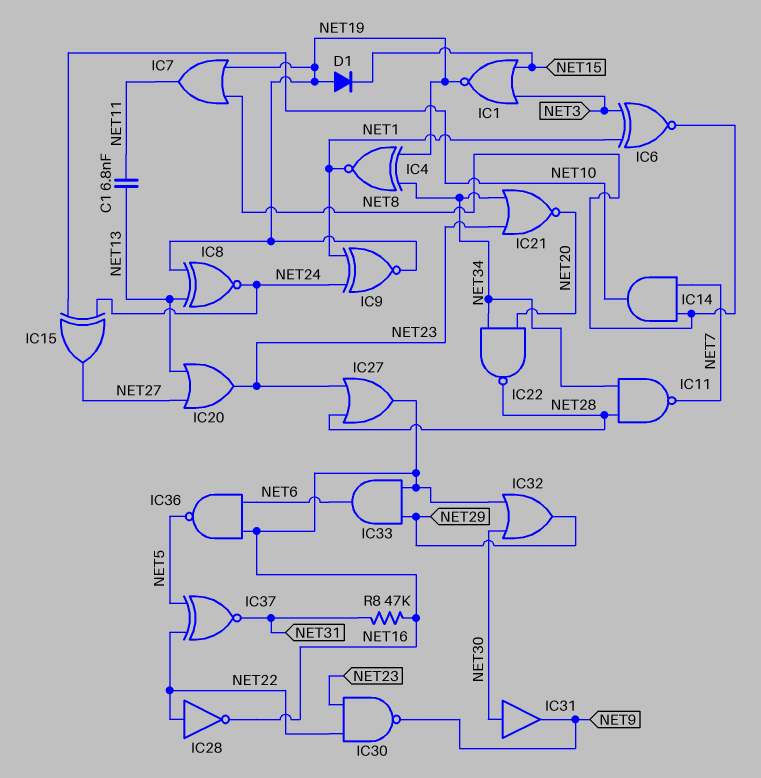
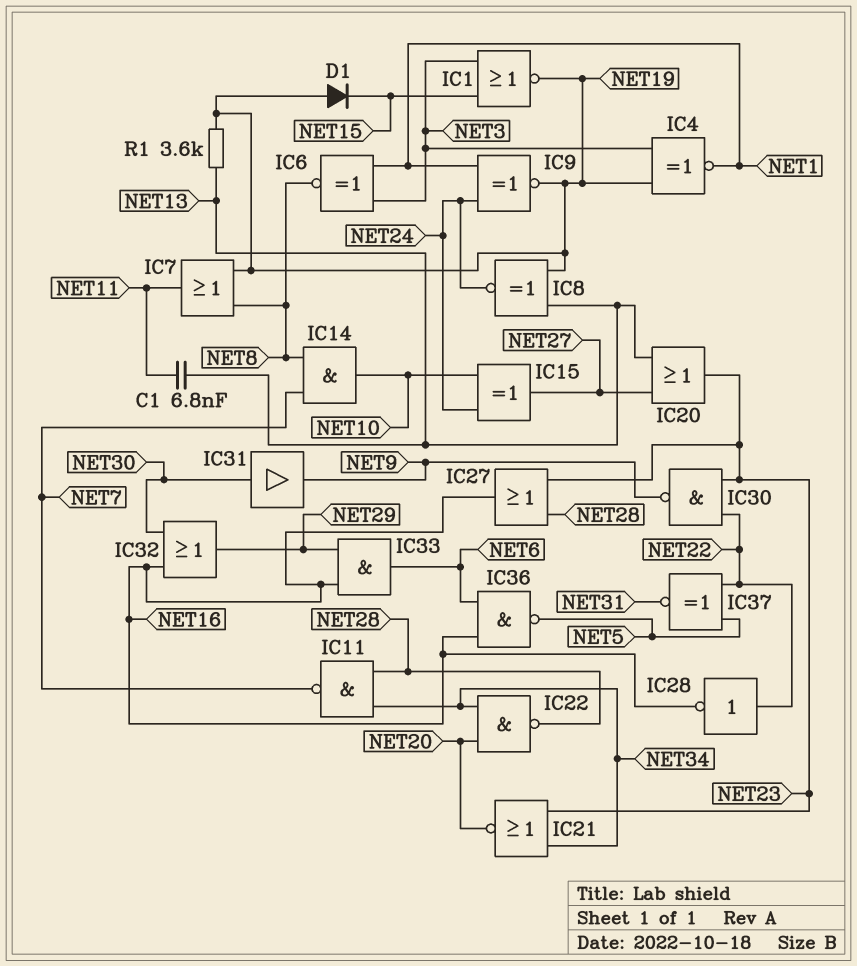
IC4: XNOR (in NET19, in NET34, out NET1) -> XNOR (in NET3, in NET19, out NET1)
R1: none -> 3.6k (NET13, NET19)
R8: 47k (NET16, NET31) -> none

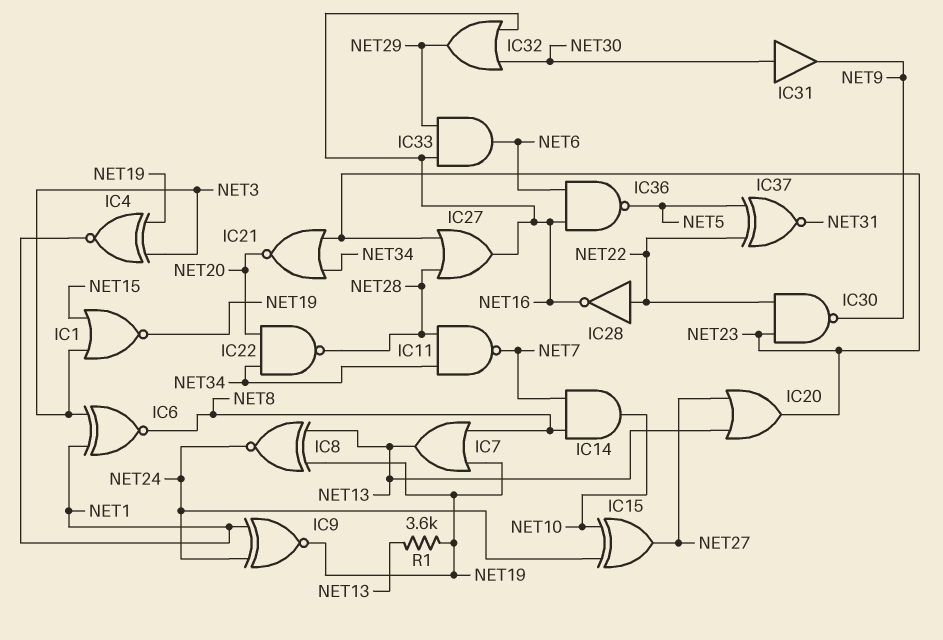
C1: 6.8nF (NET11, NET13) -> none
D1: diode (A NET19, K NET15) -> none
IC7: OR (in NET8, in NET19, out NET11) -> OR (in NET8, in NET19, out NET13)

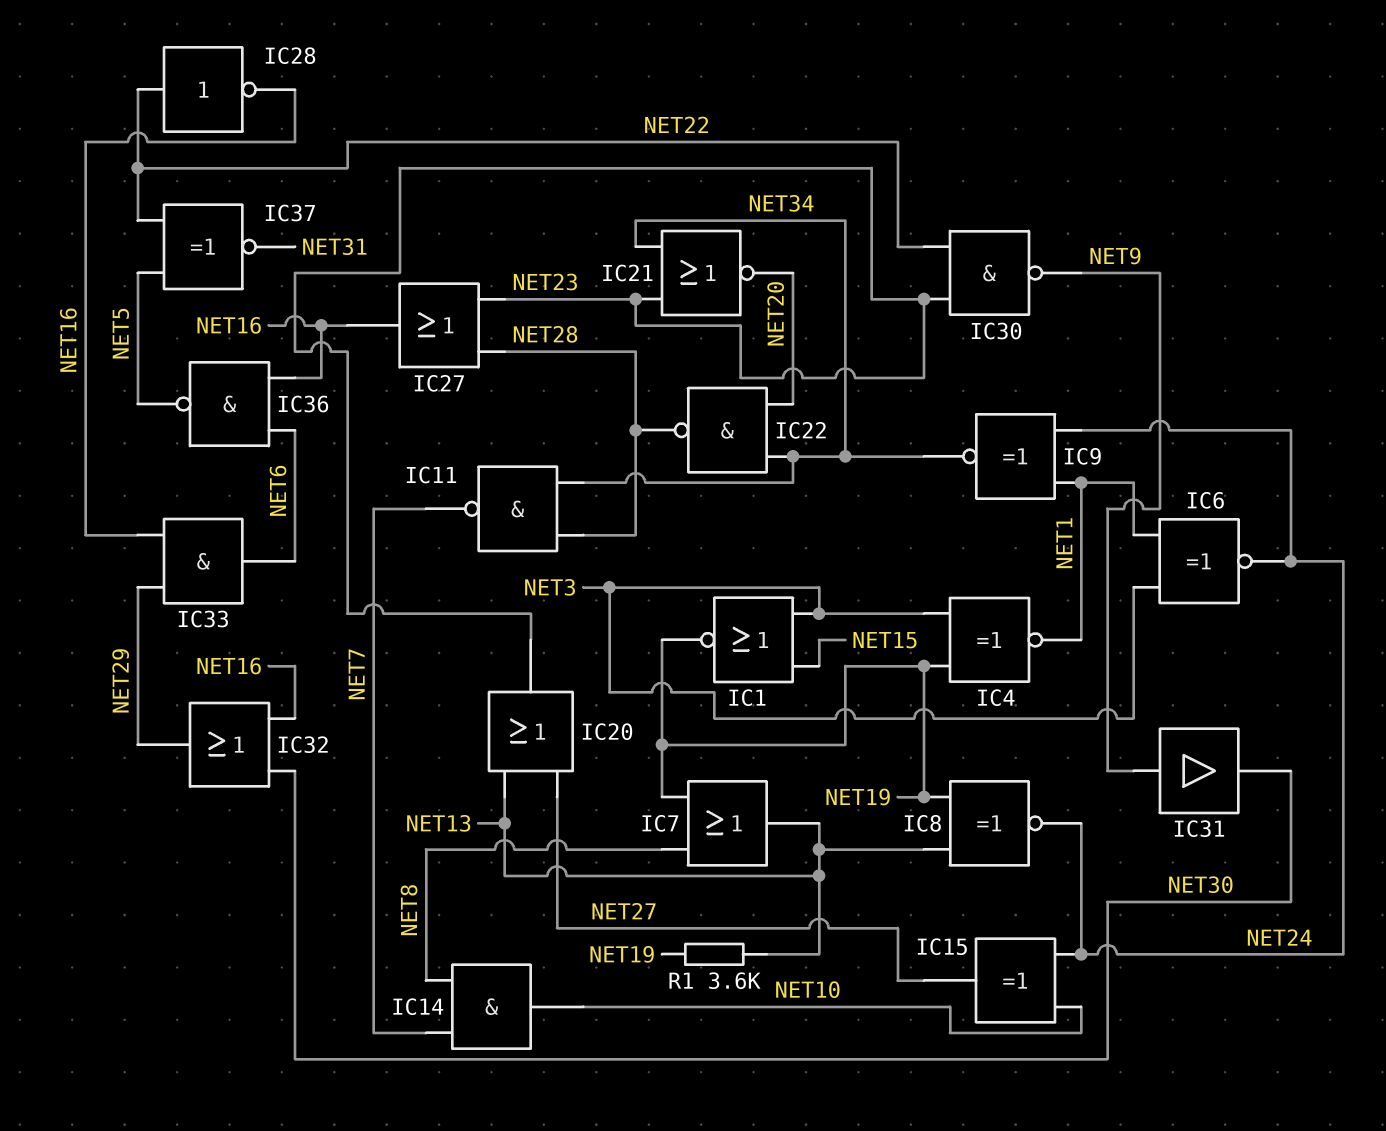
IC6: XNOR (in NET1, in NET3, out NET8) -> XNOR (in NET1, in NET3, out NET24)
IC9: XNOR (in NET1, in NET24, out NET19) -> XNOR (in NET1, in NET24, out NET34)
IC31: buffer (in NET30, out NET9) -> buffer (in NET9, out NET30)

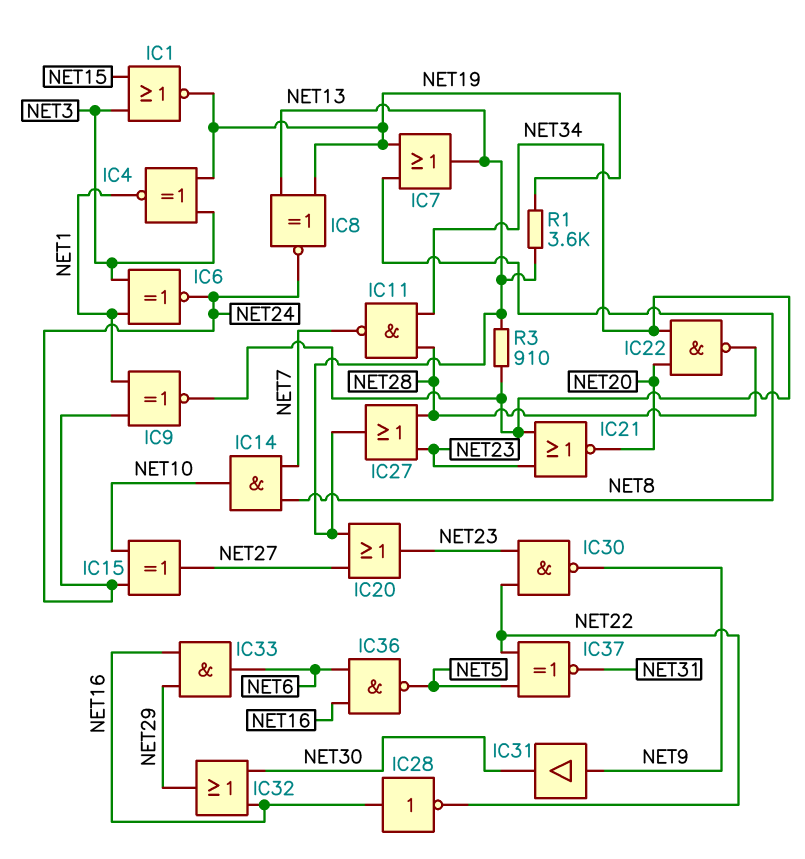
IC27: OR (in NET23, in NET28, out NET16) -> OR (in NET23, in NET28, out NET13)
IC28: NOT (in NET22, out NET16) -> NOT (in NET16, out NET22)
R3: none -> 910 (NET13, NET34)

